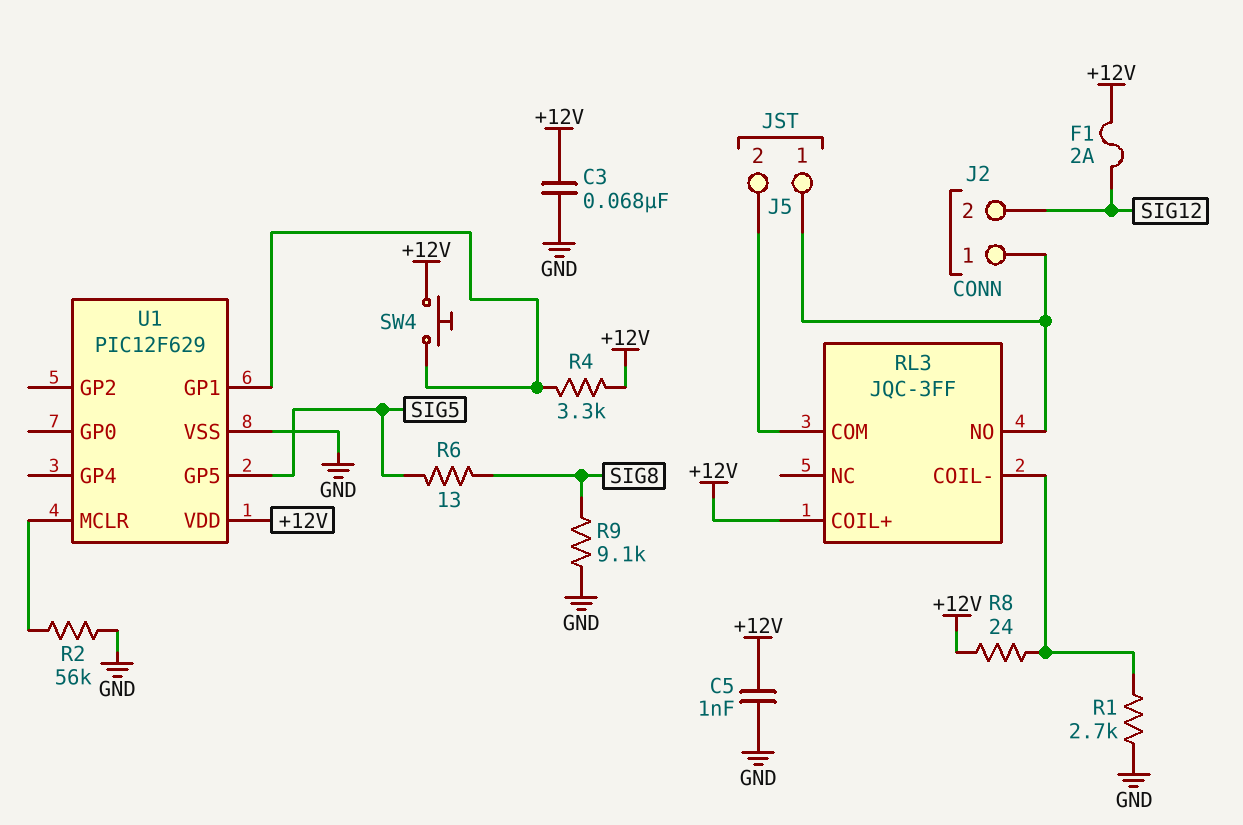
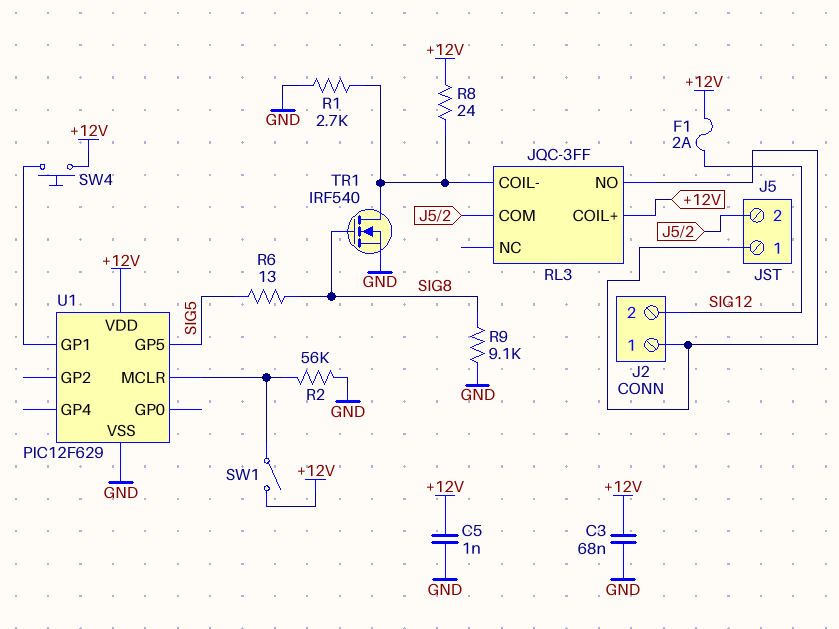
R4: 3.3k (+12V, U1/GP1) -> none
SW1: none -> switch (+12V, U1/MCLR)
TR1: none -> NMOS IRF540 (G SIG8, D RL3/COIL-, S GND)

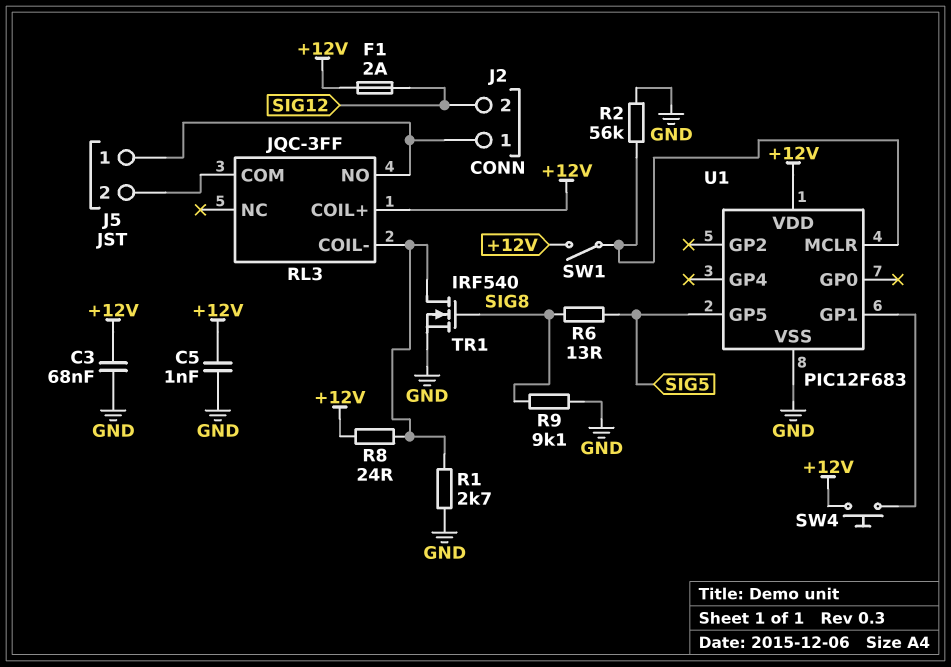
U1: PIC12F629 -> PIC12F683

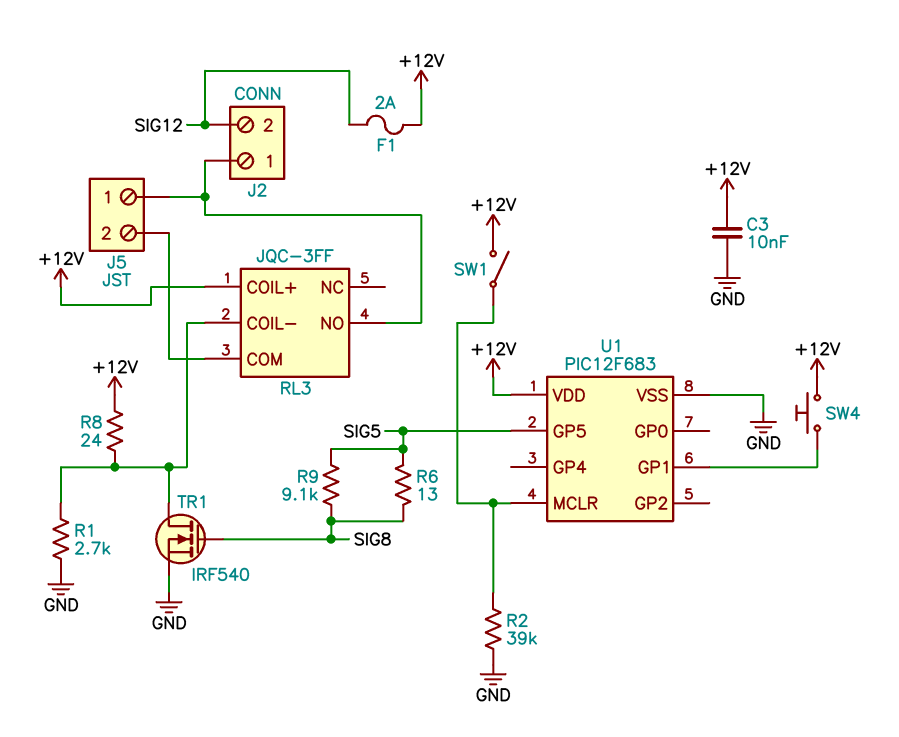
C3: 68nF (+12V, GND) -> 10nF (+12V, GND)
C5: 1nF (+12V, GND) -> none
R2: 56k (GND, U1/MCLR) -> 39k (GND, U1/MCLR)
R9: 9.1k (GND, SIG8) -> 9.1k (SIG5, SIG8)

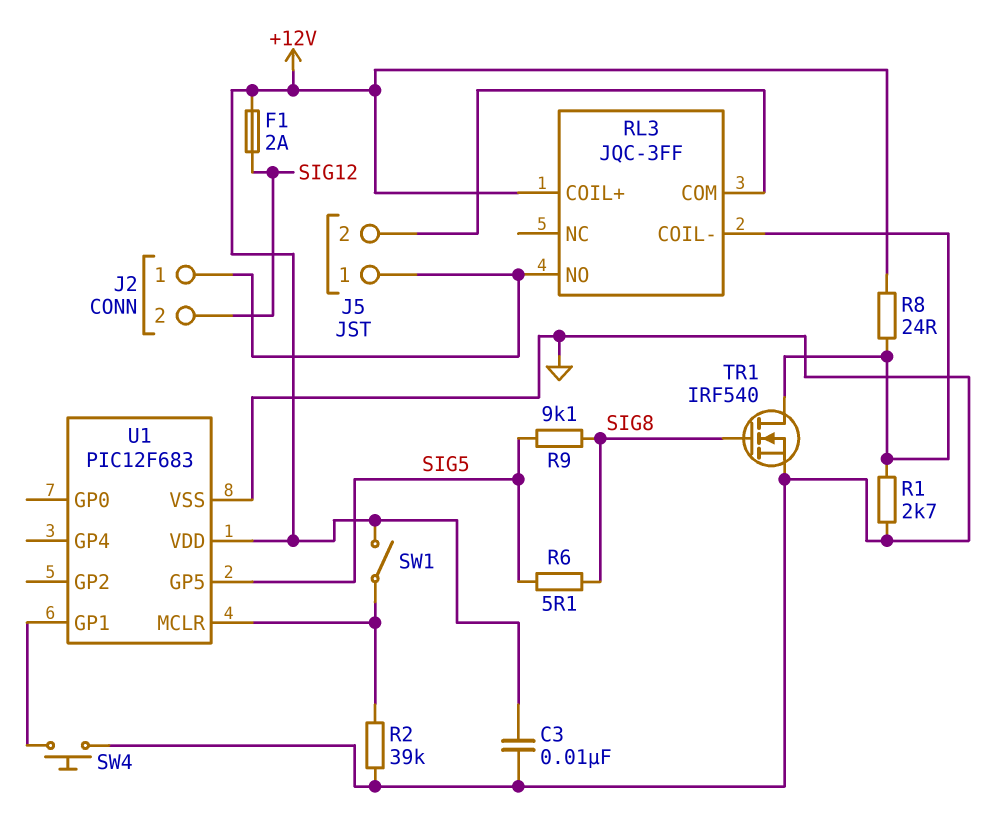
R6: 13 (SIG5, SIG8) -> 5.1 (SIG5, SIG8)
SW4: button (+12V, U1/GP1) -> button (GND, U1/GP1)

